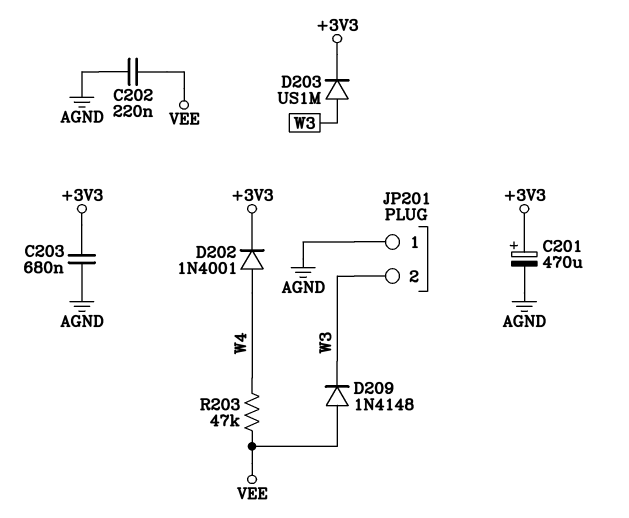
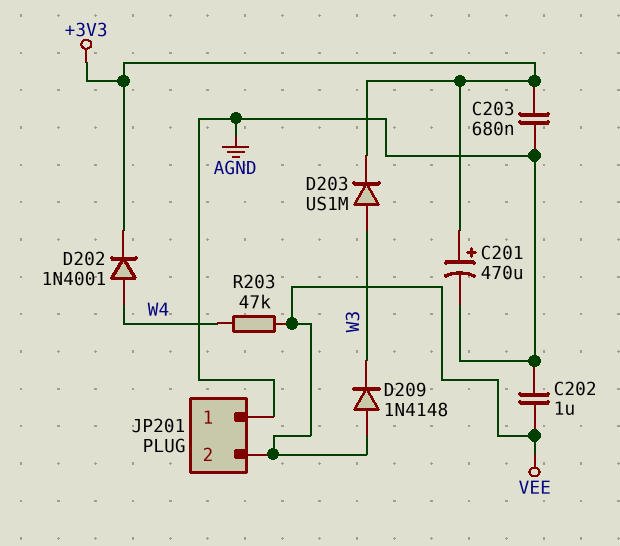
C202: 220nF (AGND, VEE) -> 1uF (AGND, VEE)
JP201 pin 2: W3 -> VEE

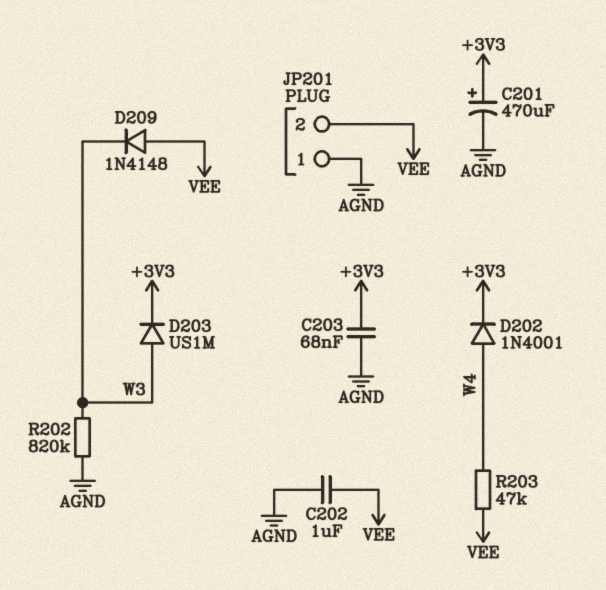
C203: 680nF (+3V3, AGND) -> 68nF (+3V3, AGND)
R202: none -> 820k (AGND, W3)

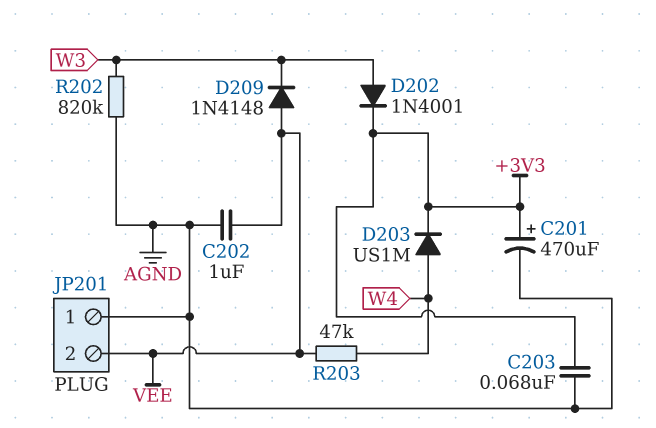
D202: diode 1N4001 (A W4, K +3V3) -> diode 1N4001 (A W3, K +3V3)
D203: diode US1M (A W3, K +3V3) -> diode US1M (A W4, K +3V3)

